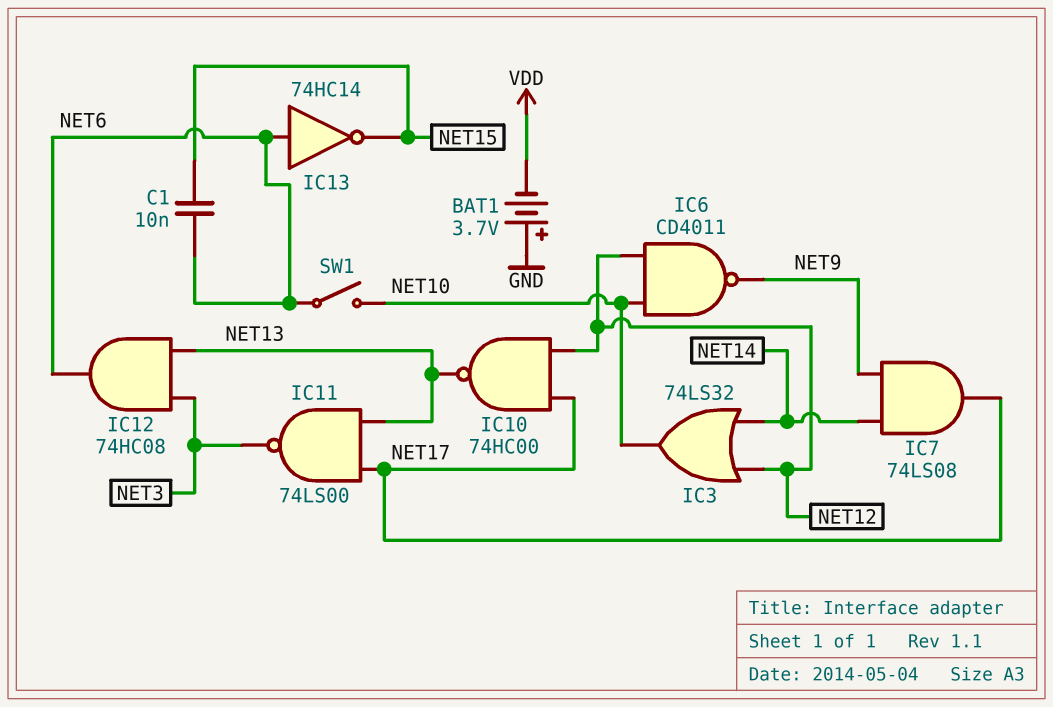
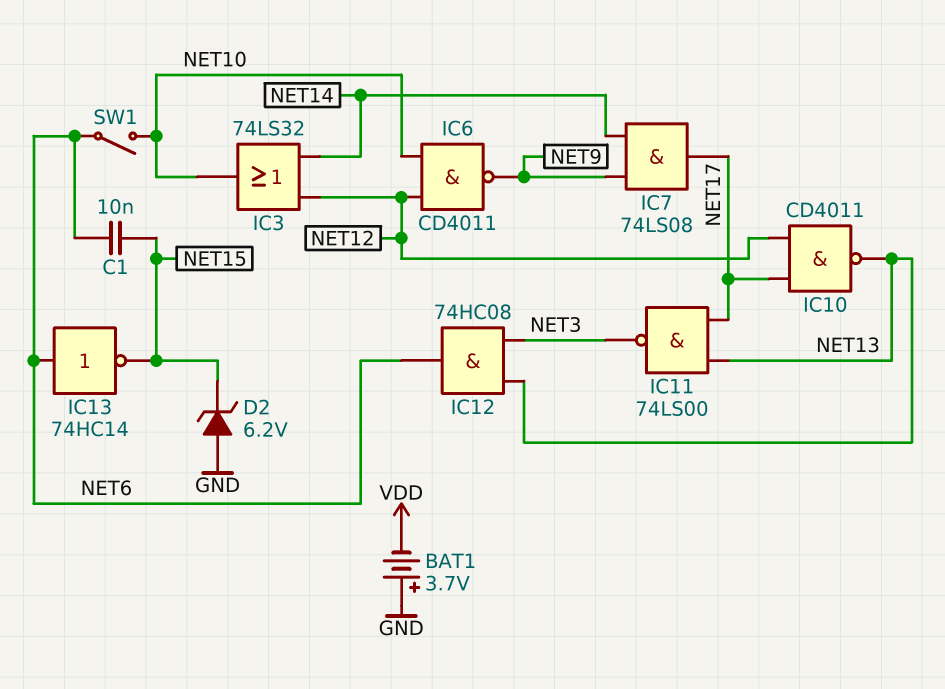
D2: none -> zener 6.2V (A GND, K NET15)
IC10: NAND 74HC00 (in NET12, in NET17, out NET13) -> NAND CD4011 (in NET12, in NET17, out NET13)

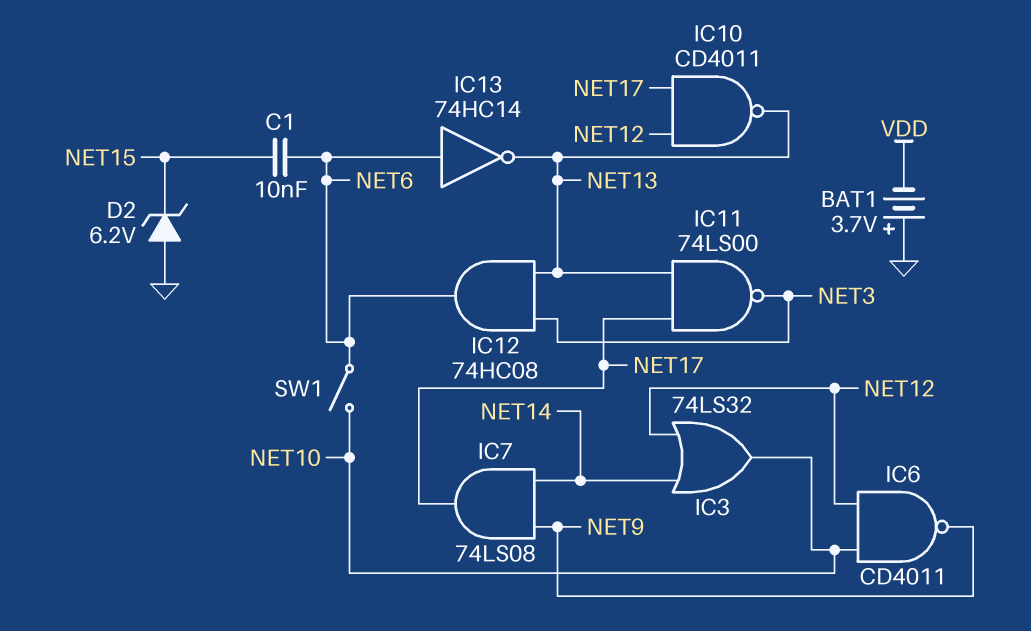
IC13: NOT 74HC14 (in NET6, out NET15) -> NOT 74HC14 (in NET6, out NET13)

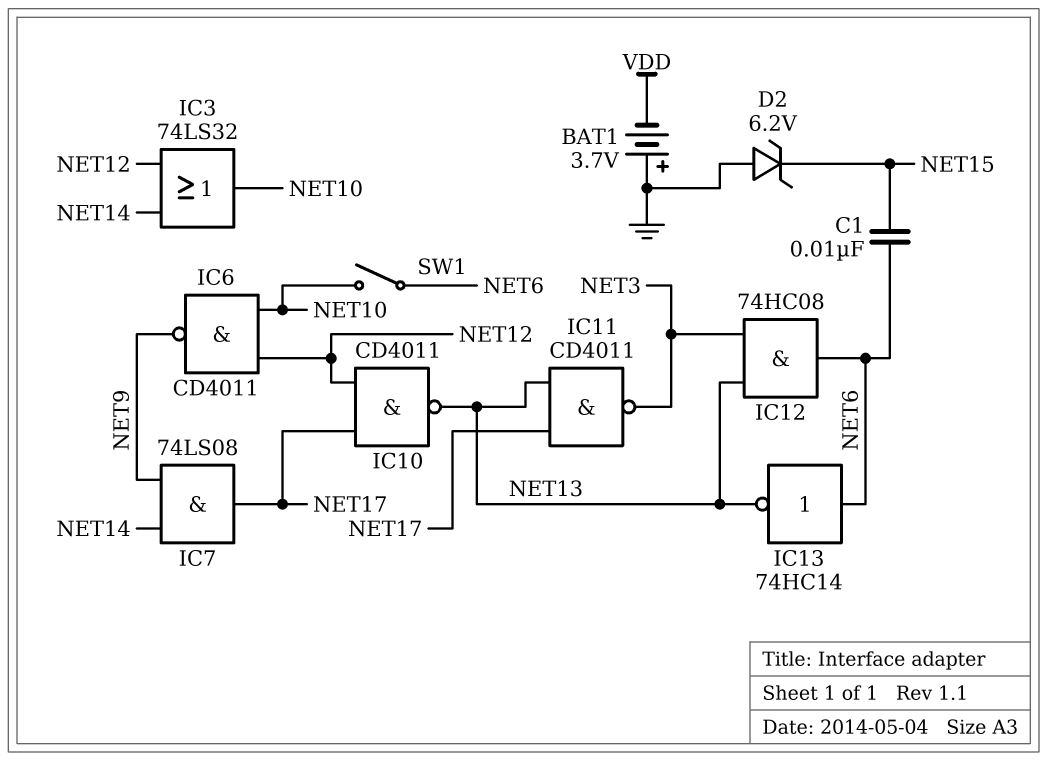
IC11: NAND 74LS00 (in NET13, in NET17, out NET3) -> NAND CD4011 (in NET13, in NET17, out NET3)

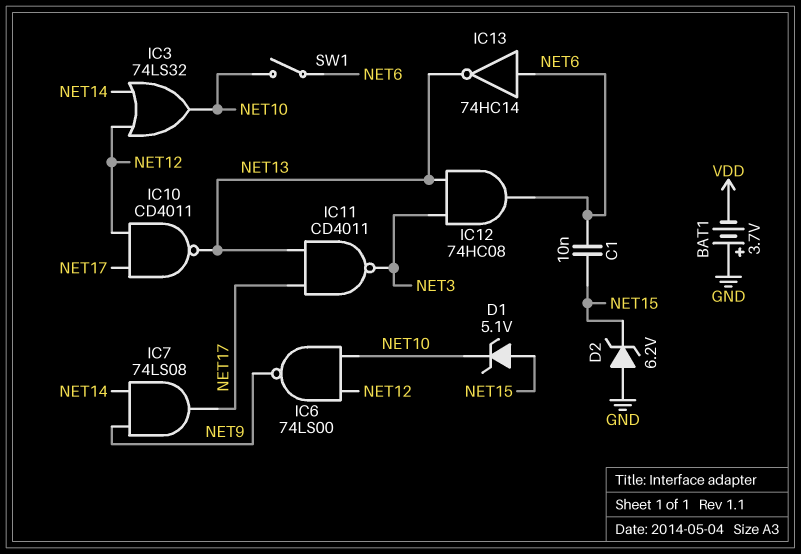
D1: none -> zener 5.1V (A NET15, K NET10)
IC6: NAND CD4011 (in NET10, in NET12, out NET9) -> NAND 74LS00 (in NET10, in NET12, out NET9)

